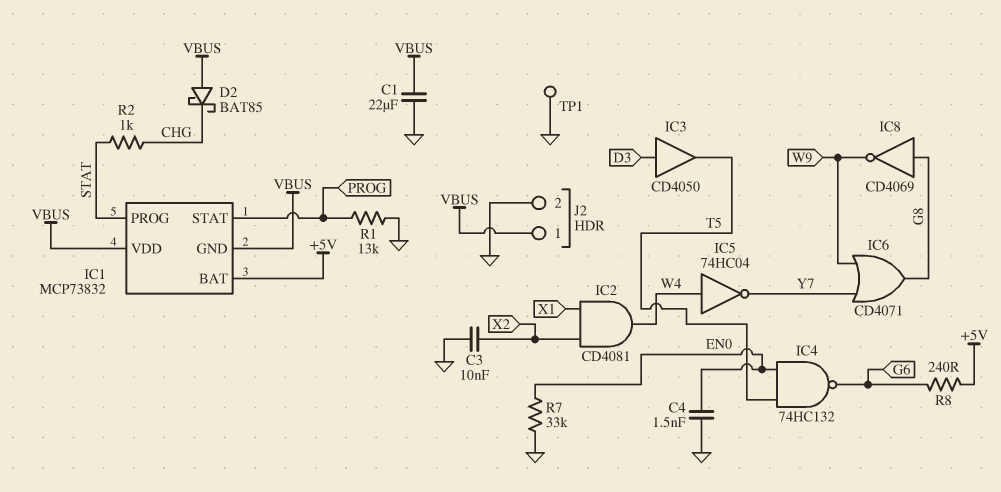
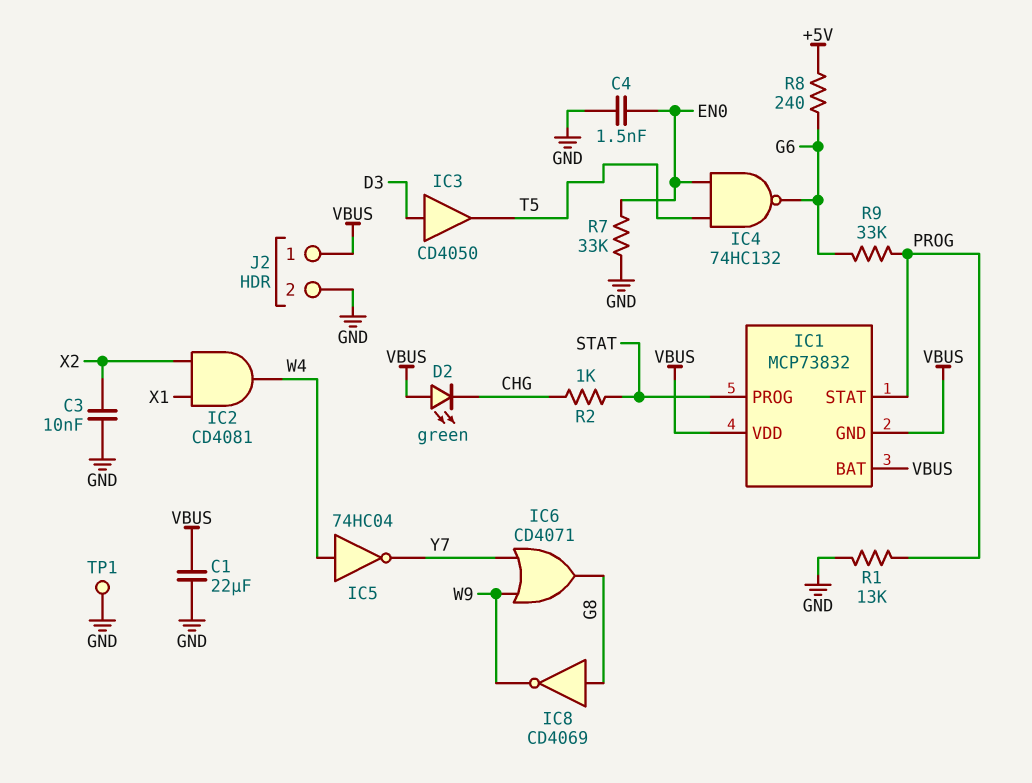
D2: schottky BAT85 (A VBUS, K CHG) -> LED green (A VBUS, K CHG)
IC1 pin BAT: +5V -> VBUS
R9: none -> 33k (G6, PROG)

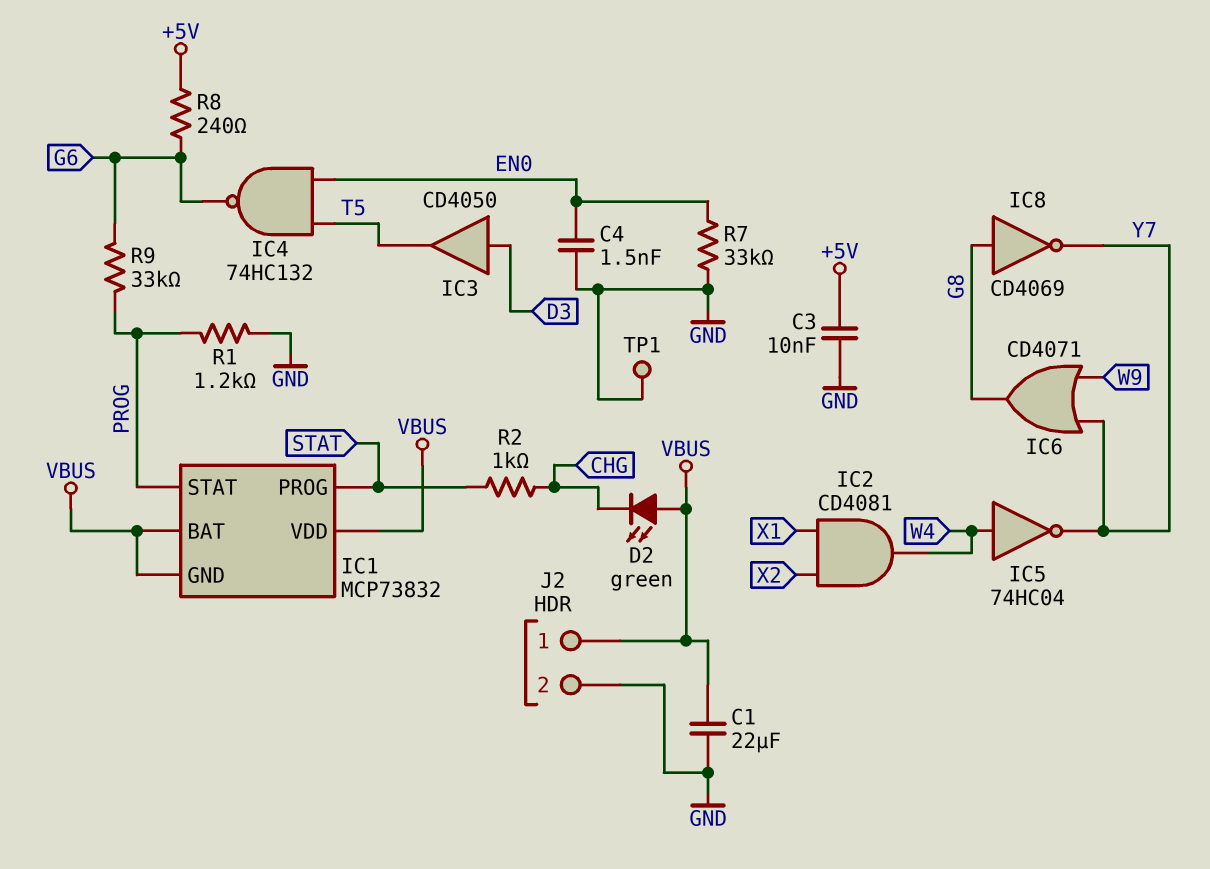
C3: 10nF (GND, X2) -> 10nF (+5V, GND)
IC8: NOT CD4069 (in G8, out W9) -> NOT CD4069 (in G8, out Y7)
R1: 13k (GND, PROG) -> 1.2k (GND, PROG)

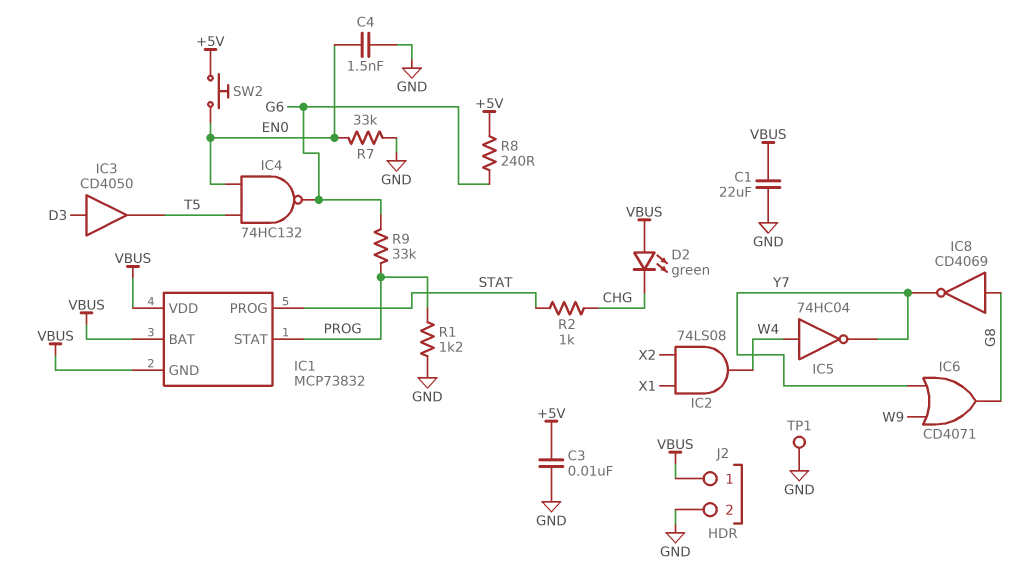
IC2: AND CD4081 (in X1, in X2, out W4) -> AND 74LS08 (in X1, in X2, out W4)
SW2: none -> button (+5V, EN0)

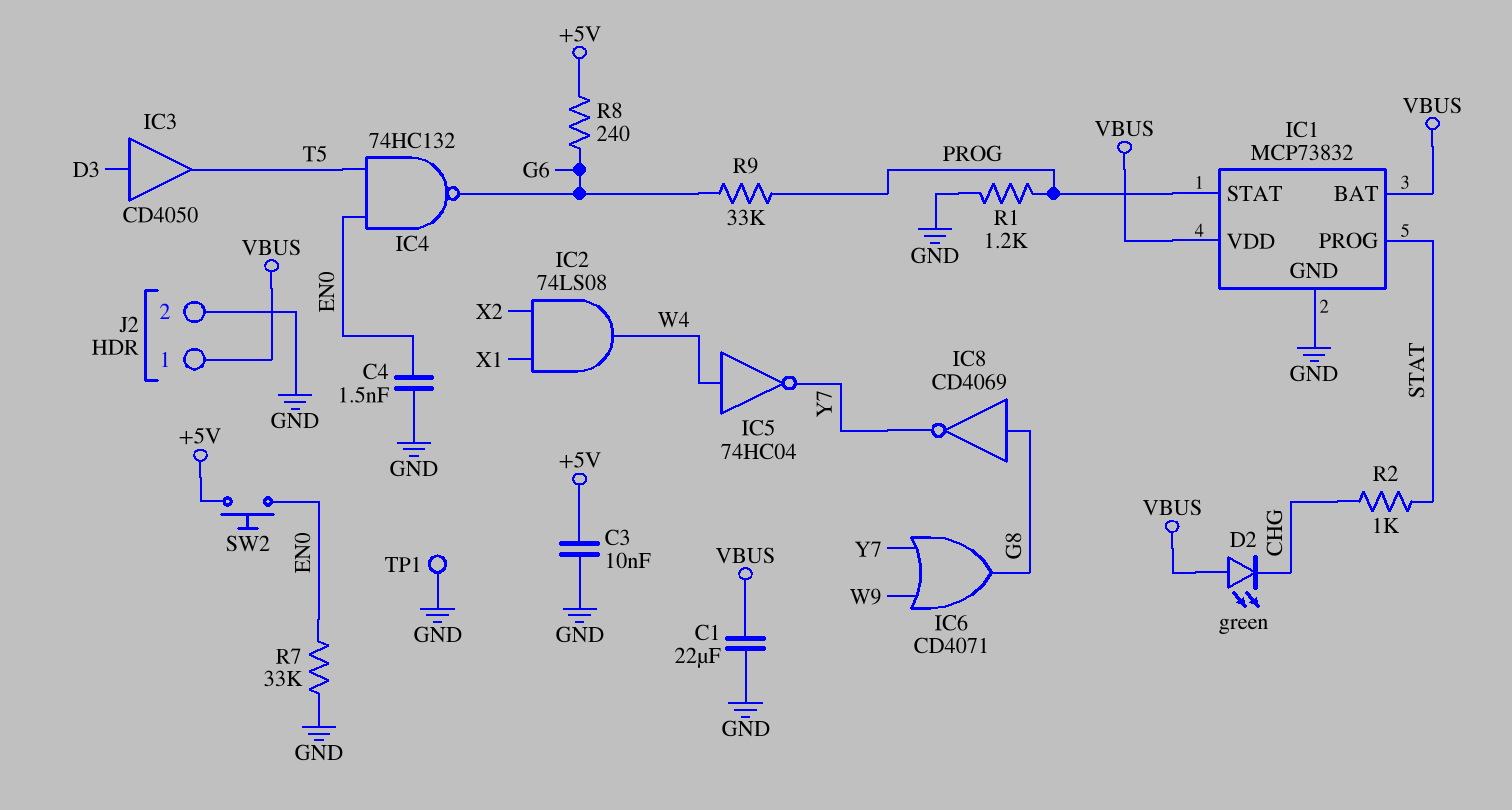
IC1 pin GND: VBUS -> GND

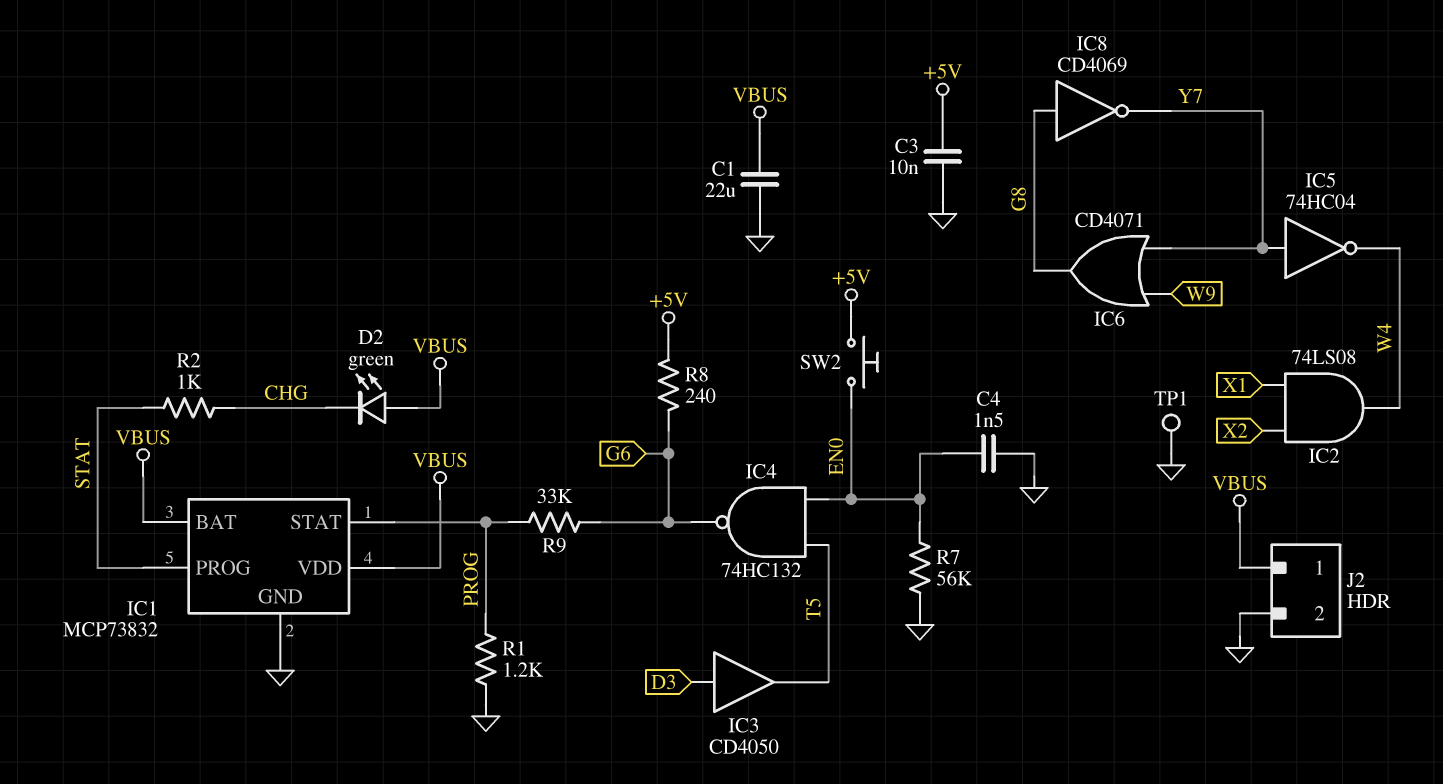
IC5: NOT 74HC04 (in W4, out Y7) -> NOT 74HC04 (in Y7, out W4)
R7: 33k (EN0, GND) -> 56k (EN0, GND)

